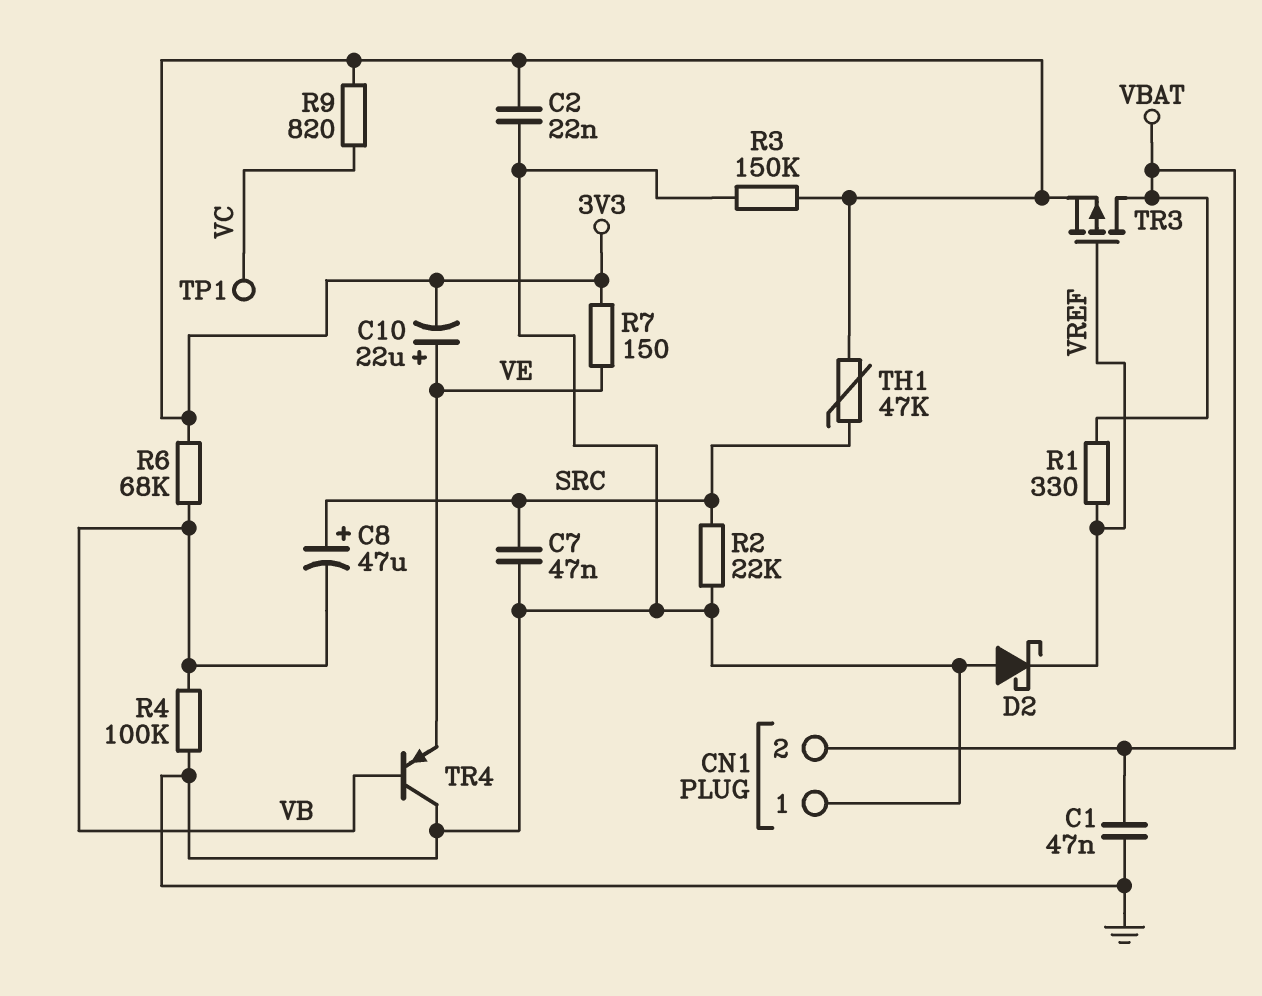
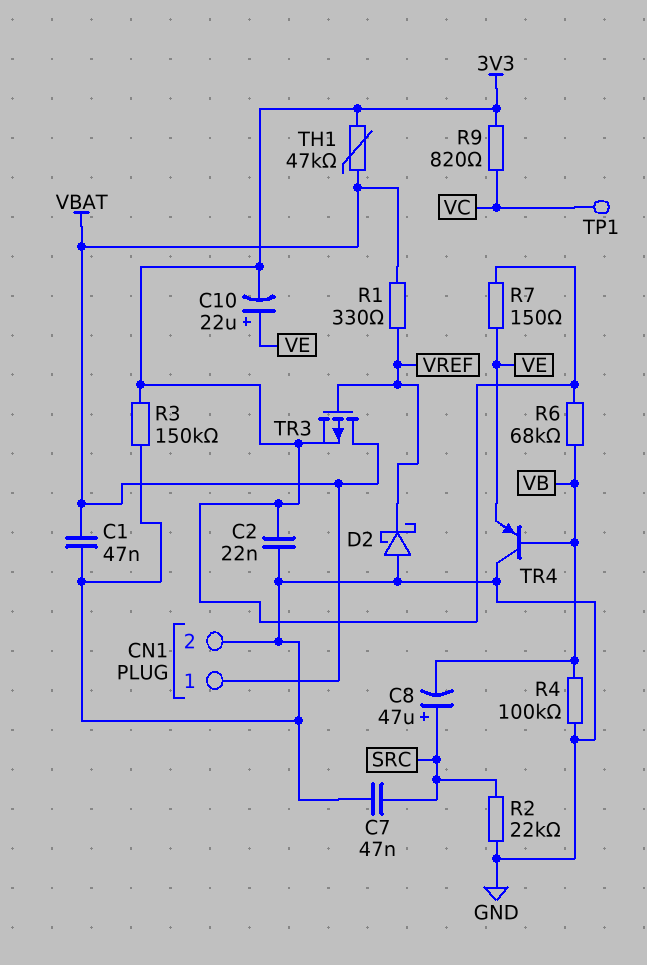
CN1 pin 1: GND -> VBAT
CN1 pin 2: VBAT -> GND
TH1: 47k (3V3, SRC) -> 47k (3V3, VBAT)

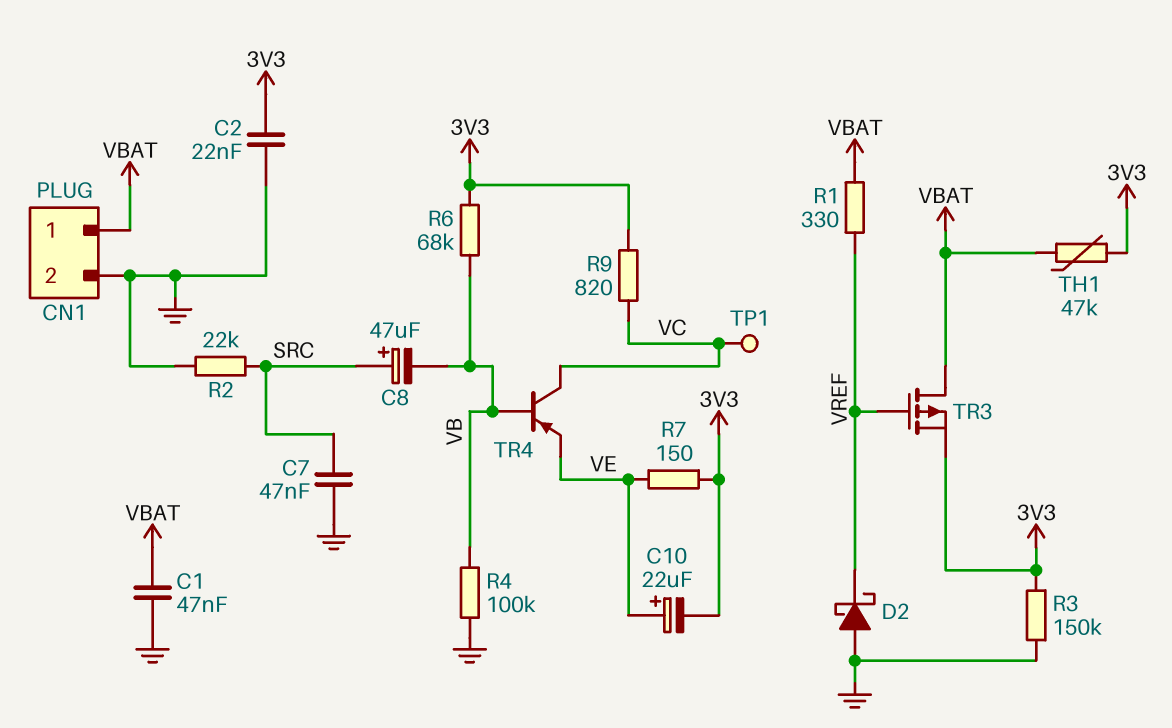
TR4: PNP (B VB, C GND, E VE) -> PNP (B VB, C VC, E VE)

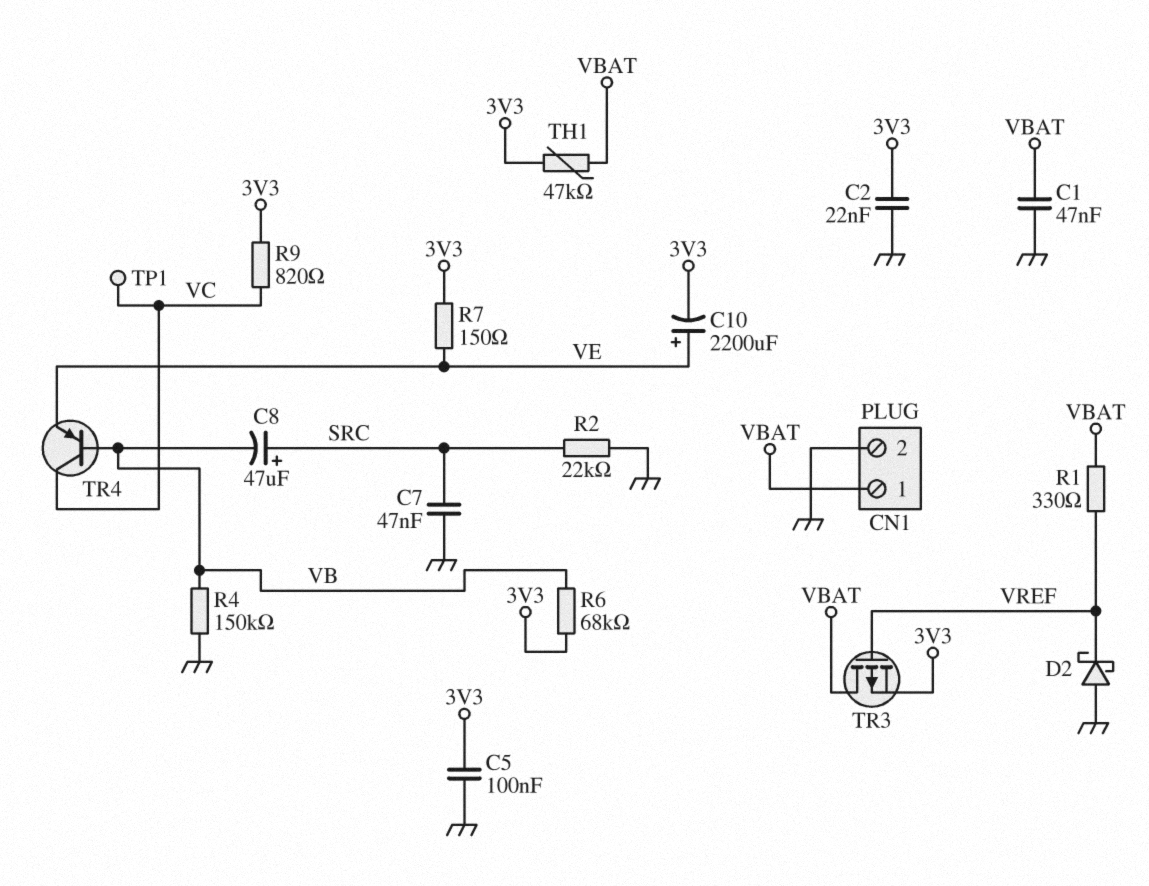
C5: none -> 100nF (3V3, GND)
C10: 22uF (plus VE, minus 3V3) -> 2200uF (plus VE, minus 3V3)
R3: 150k (3V3, GND) -> none
R4: 100k (GND, VB) -> 150k (GND, VB)

